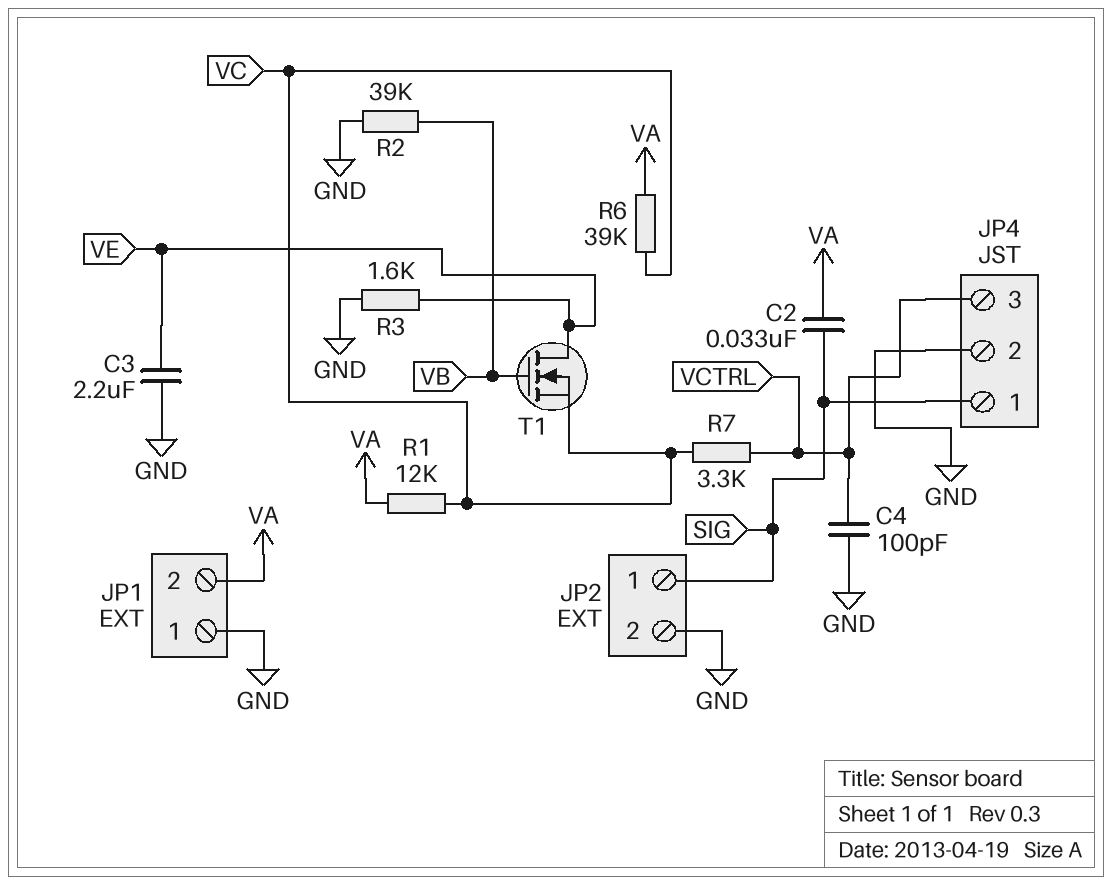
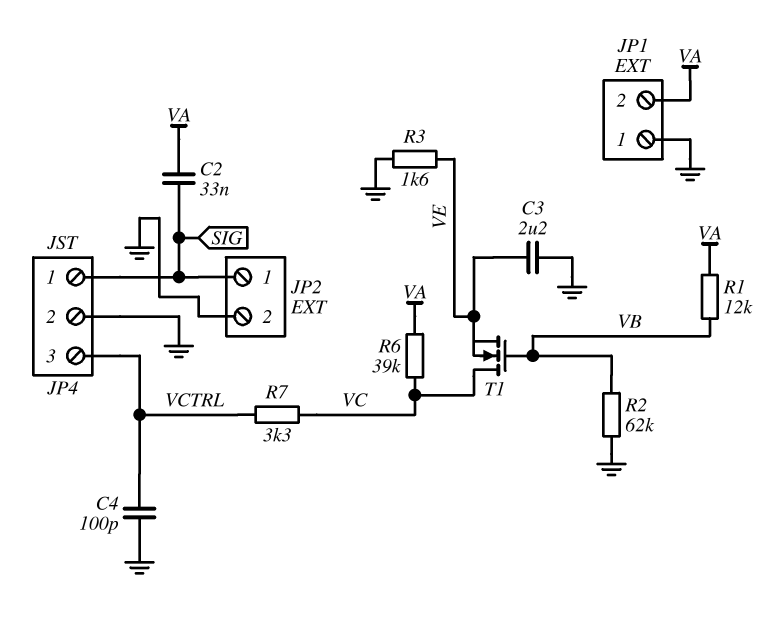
R1: 12k (VA, VC) -> 12k (VA, VB)
R2: 39k (GND, VB) -> 62k (GND, VB)
T1: NMOS (G VB, D VE, S VC) -> NMOS (G VB, D VC, S VE)

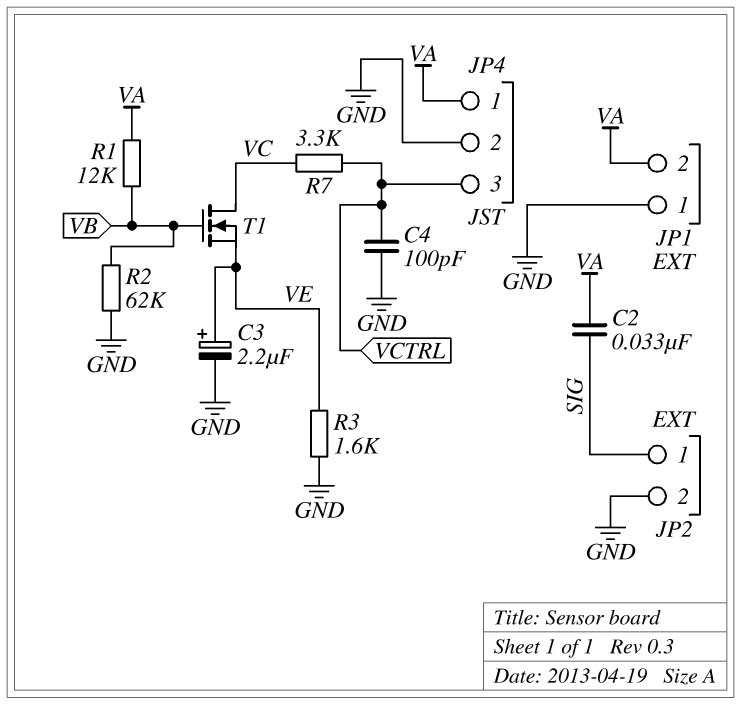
C3: 2.2uF (GND, VE) -> 2.2uF (plus VE, minus GND)
JP4 pin 1: SIG -> VA
R6: 39k (VA, VC) -> none

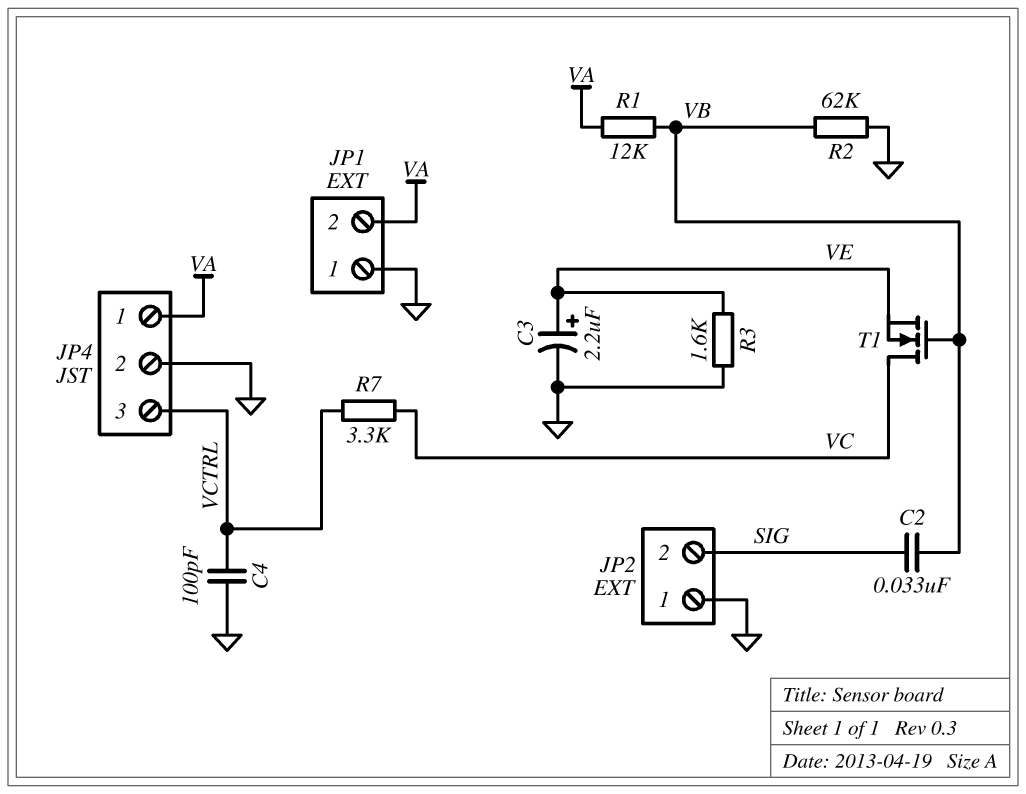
C2: 33nF (SIG, VA) -> 33nF (SIG, VB)
JP2 pin 1: SIG -> GND
JP2 pin 2: GND -> SIG

